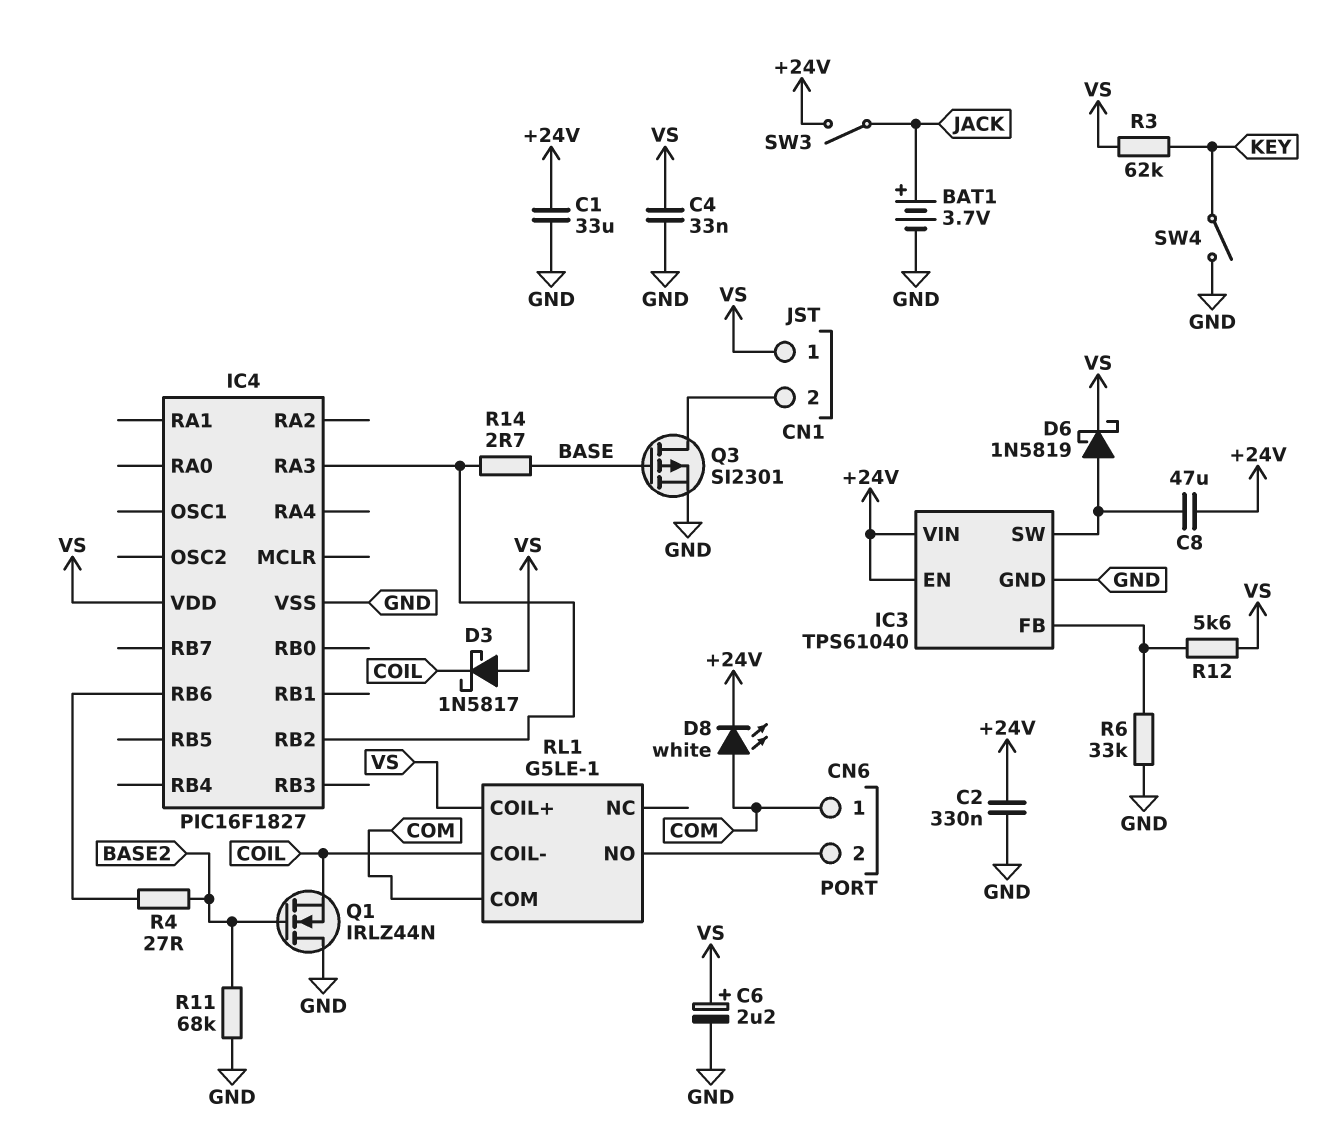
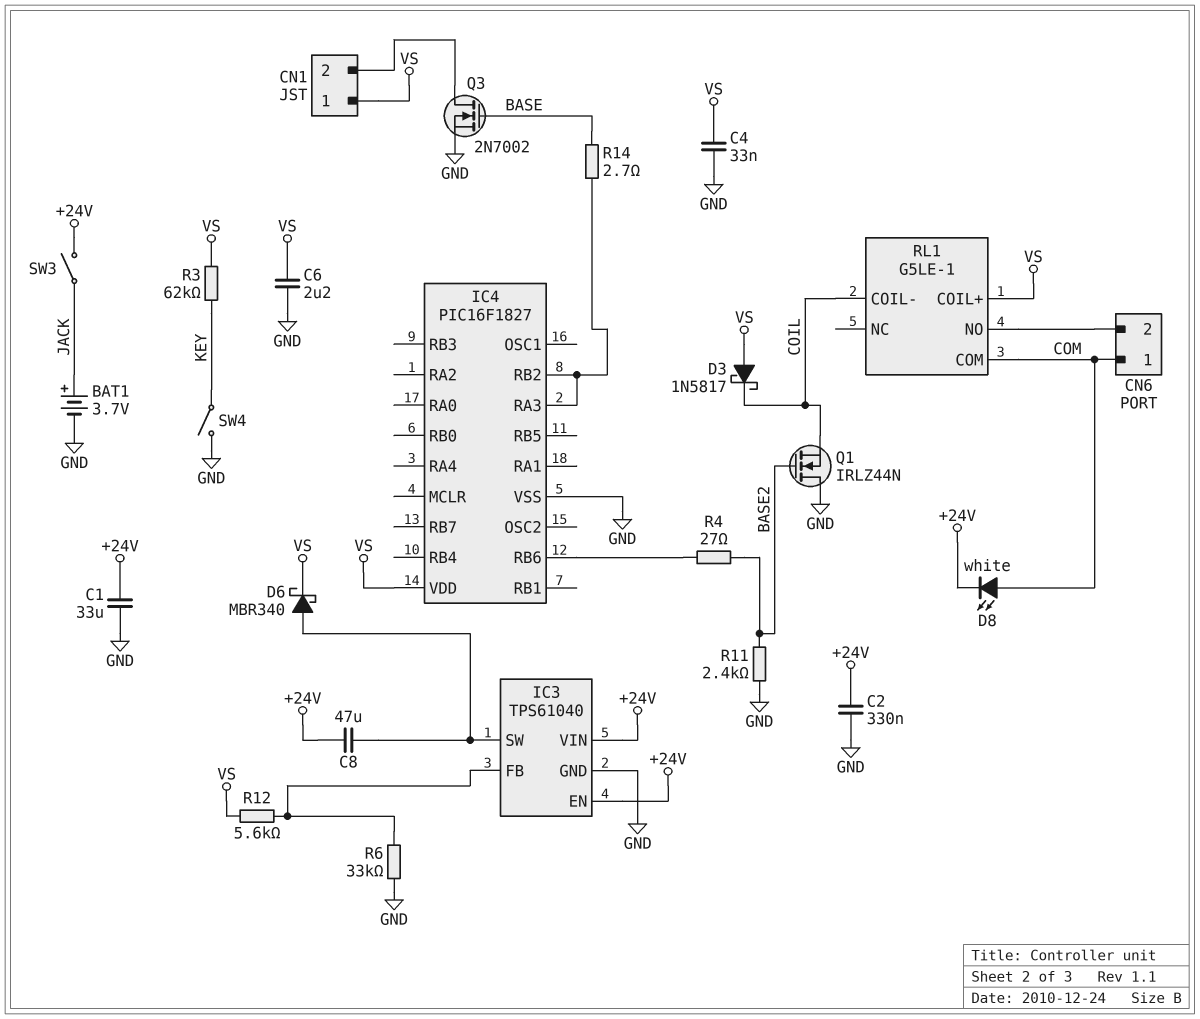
C6: 2.2uF (plus VS, minus GND) -> 2.2uF (GND, VS)
D6: schottky 1N5819 (A IC3/SW, K VS) -> schottky MBR340 (A IC3/SW, K VS)
Q3: PMOS SI2301 (G BASE, D CN1/2, S GND) -> NMOS 2N7002 (G BASE, D CN1/2, S GND)
R11: 68k (BASE2, GND) -> 2.4k (BASE2, GND)

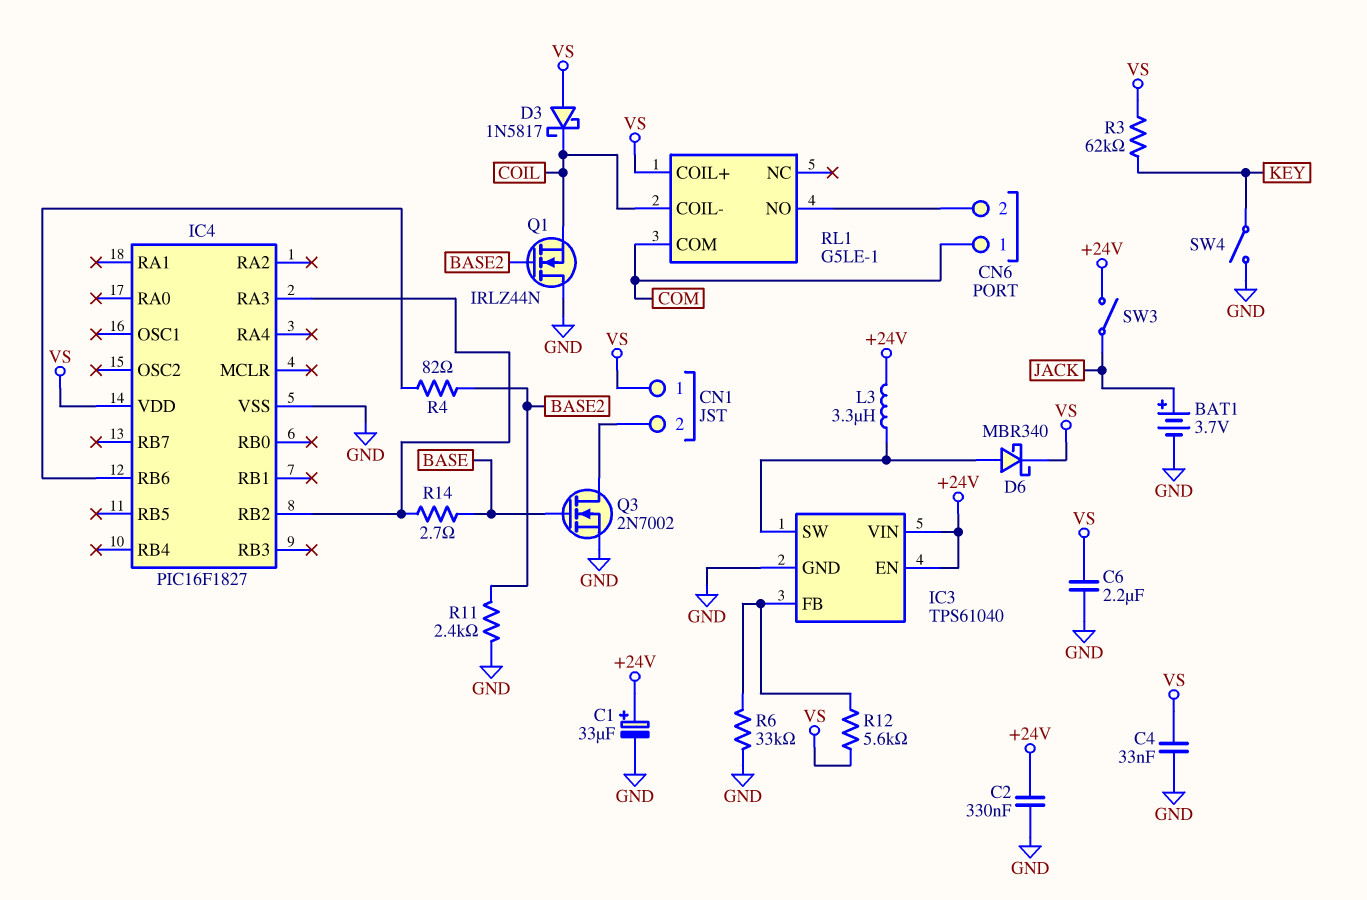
C1: 33uF (+24V, GND) -> 33uF (plus +24V, minus GND)
C8: 47uF (+24V, IC3/SW) -> none
D8: LED white (A COM, K +24V) -> none
L3: none -> 3.3uH (+24V, IC3/SW)
R4: 27 (BASE2, IC4/RB6) -> 82 (BASE2, IC4/RB6)

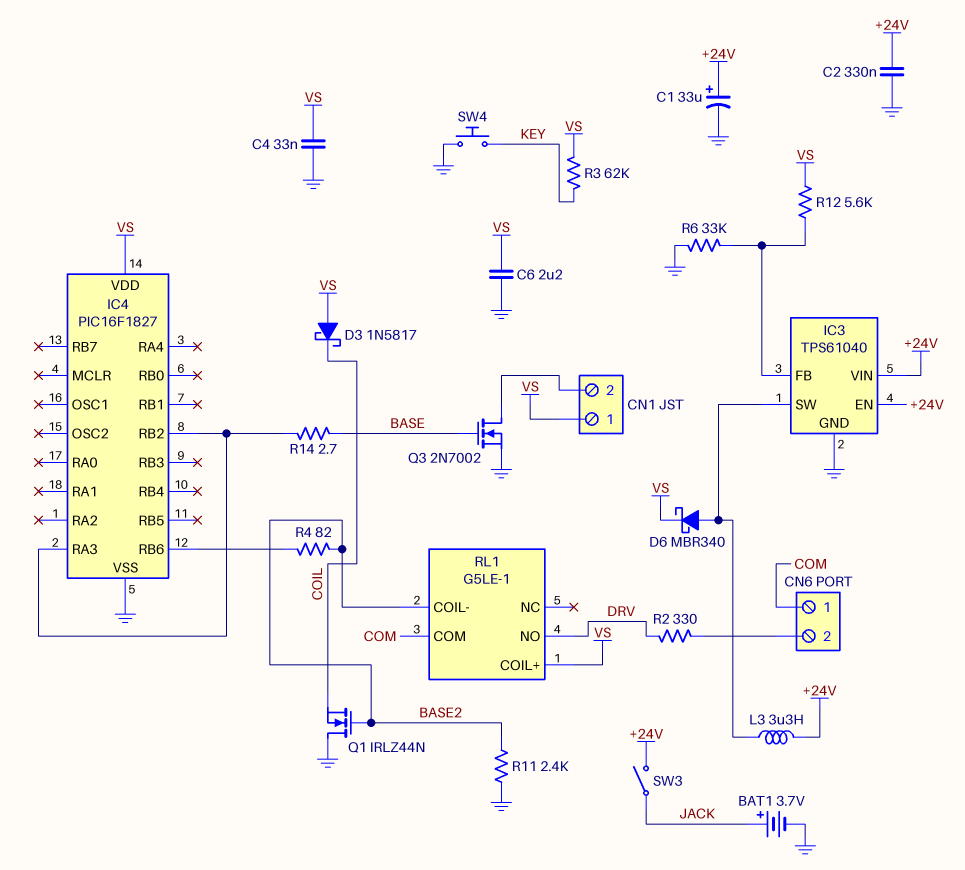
R2: none -> 330 (CN6/2, DRV)
RL1 pin COIL-: COIL -> BASE2
RL1 pin NO: CN6/2 -> DRV
SW4: switch (GND, KEY) -> button (GND, KEY)

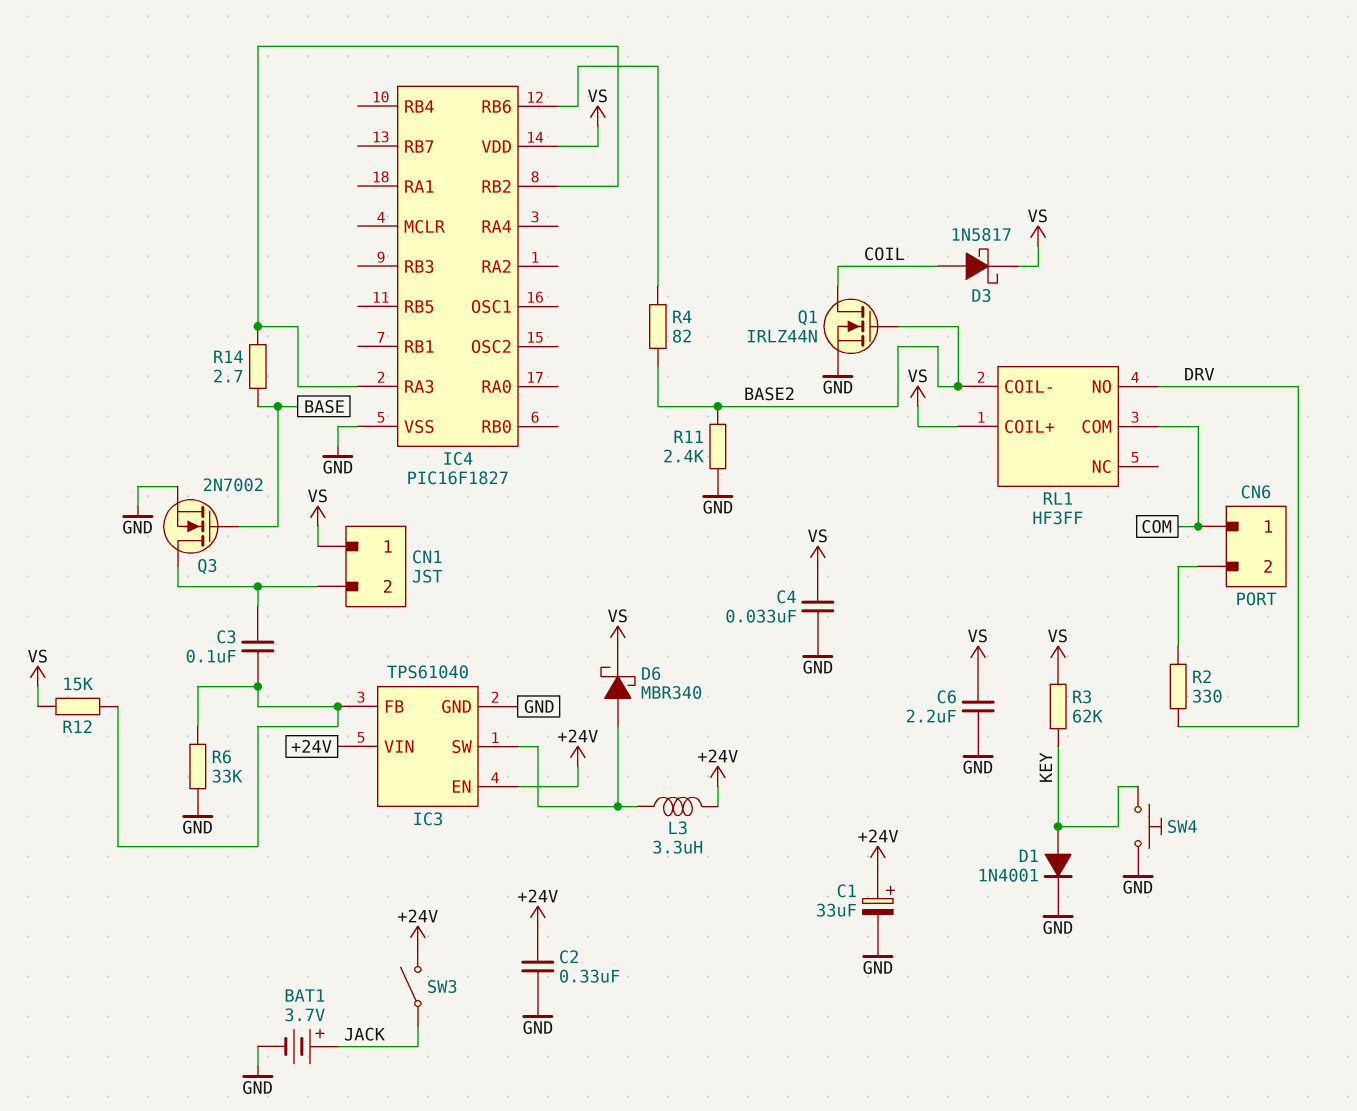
C3: none -> 100nF (CN1/2, IC3/FB)
D1: none -> diode 1N4001 (A KEY, K GND)
D3: schottky 1N5817 (A VS, K COIL) -> schottky 1N5817 (A COIL, K VS)
Q1: NMOS IRLZ44N (G BASE2, D GND, S COIL) -> NMOS IRLZ44N (G BASE2, D COIL, S GND)
R12: 5.6k (IC3/FB, VS) -> 15k (IC3/FB, VS)
RL1: G5LE-1 -> HF3FF

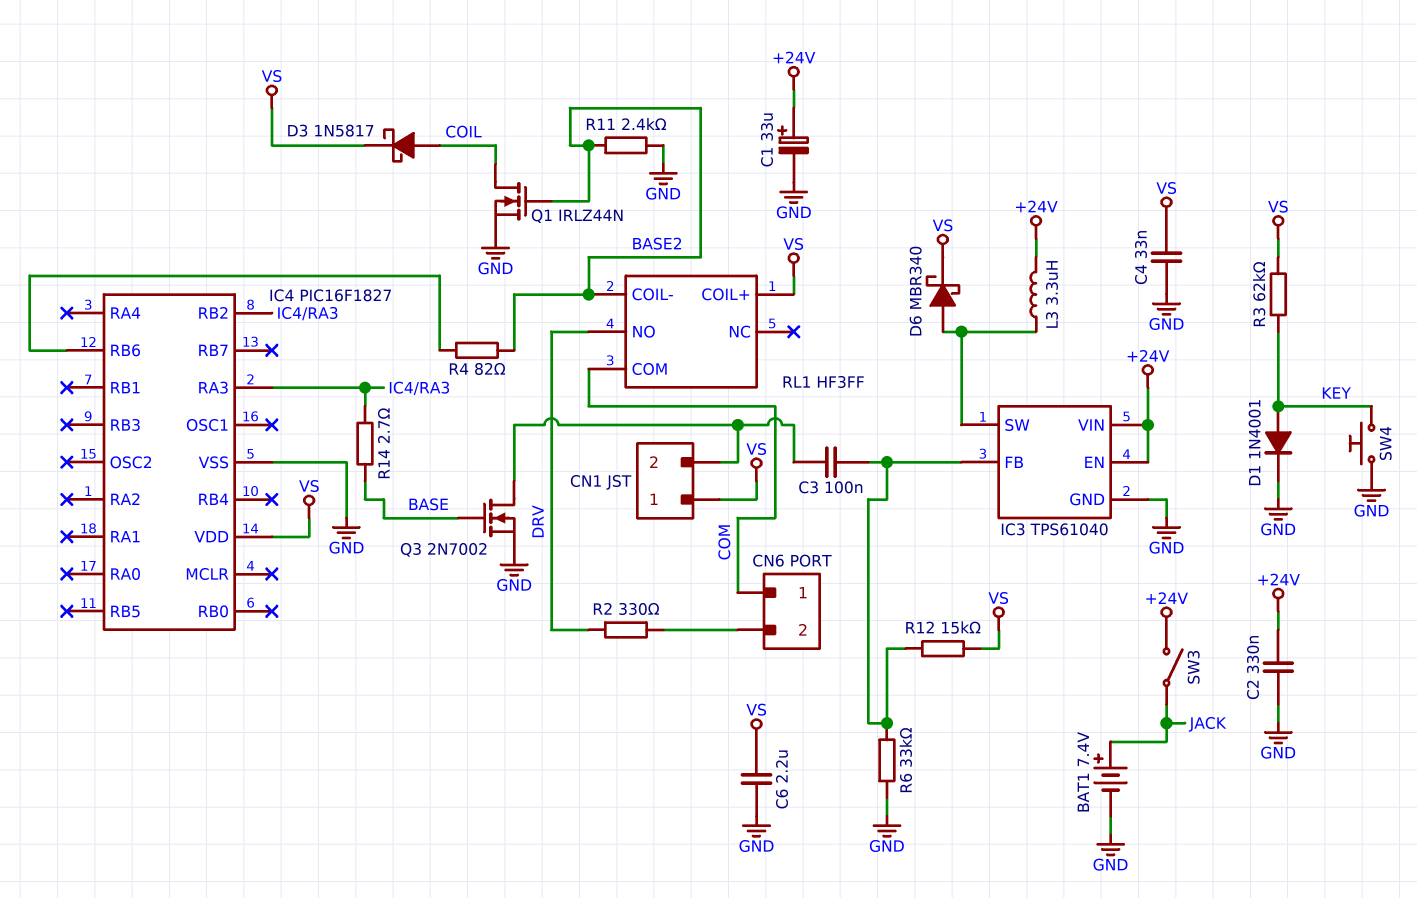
BAT1: 3.7V (plus JACK, minus GND) -> 7.4V (plus JACK, minus GND)

